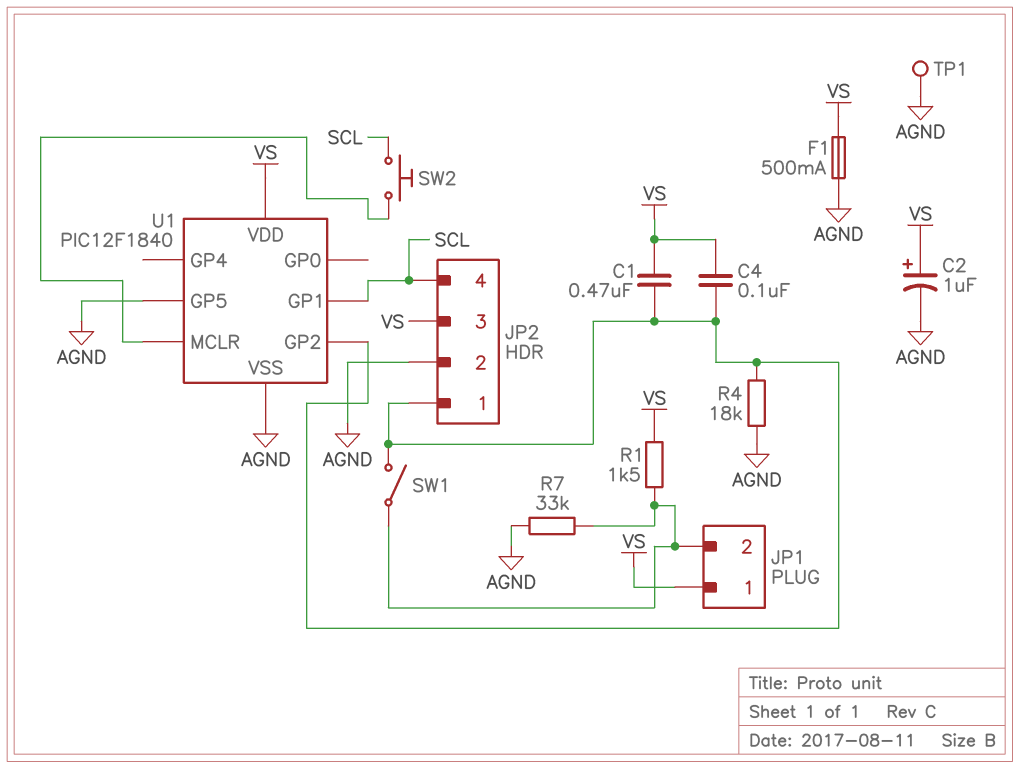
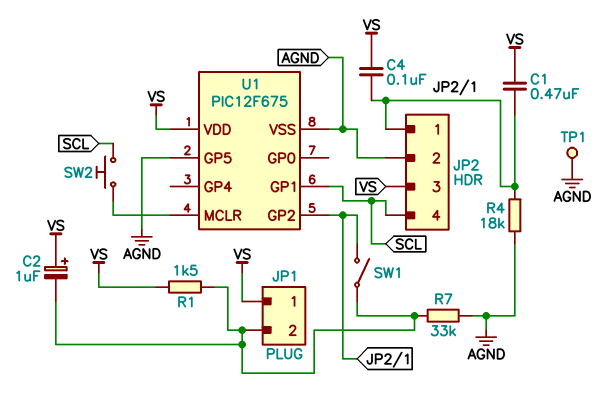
C2: 1uF (plus VS, minus AGND) -> 1uF (plus VS, minus JP1/2)
F1: 500mA (AGND, VS) -> none
U1: PIC12F1840 -> PIC12F675

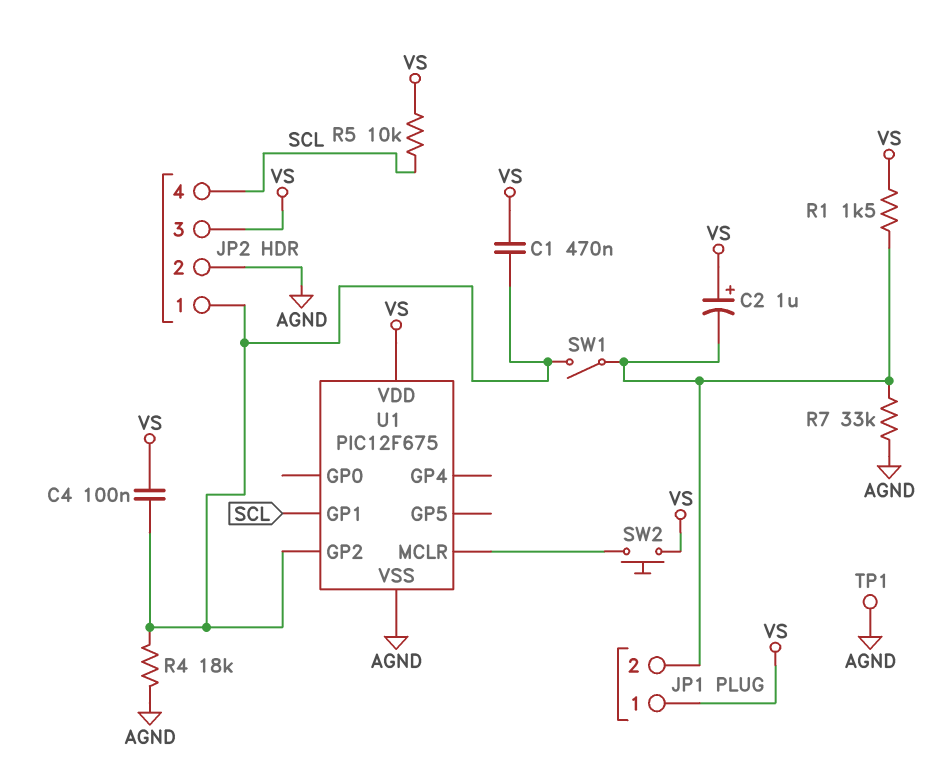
R5: none -> 10k (SCL, VS)
SW2: button (SCL, U1/MCLR) -> button (U1/MCLR, VS)
U1 pin GP5: AGND -> none

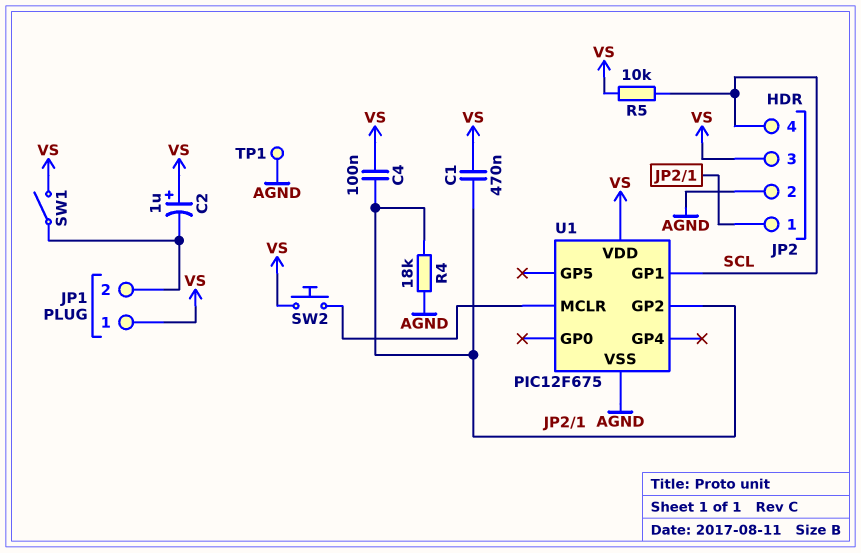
R1: 1.5k (JP1/2, VS) -> none
R7: 33k (AGND, JP1/2) -> none
SW1: switch (JP1/2, JP2/1) -> switch (JP1/2, VS)

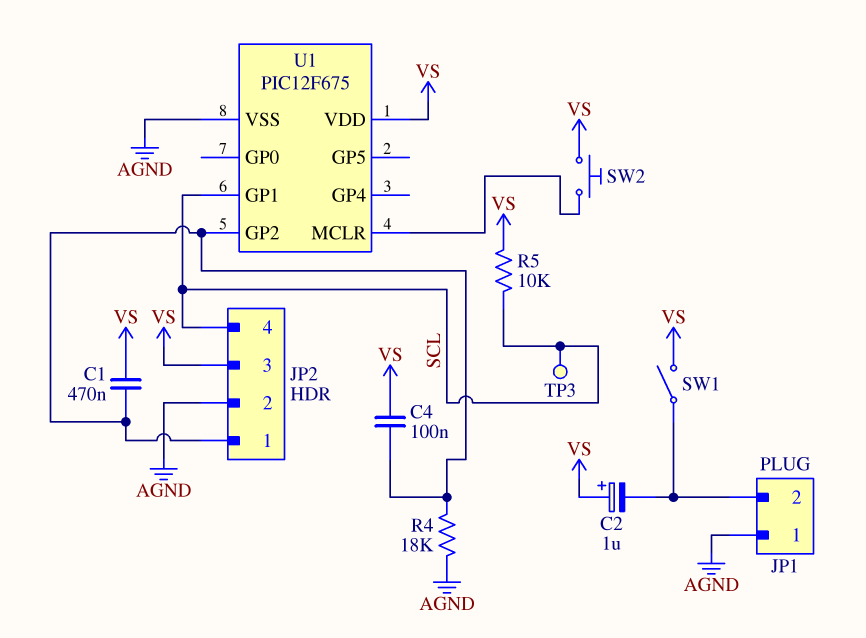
JP1 pin 1: VS -> AGND
TP1: test point (AGND) -> none
TP3: none -> test point (SCL)

